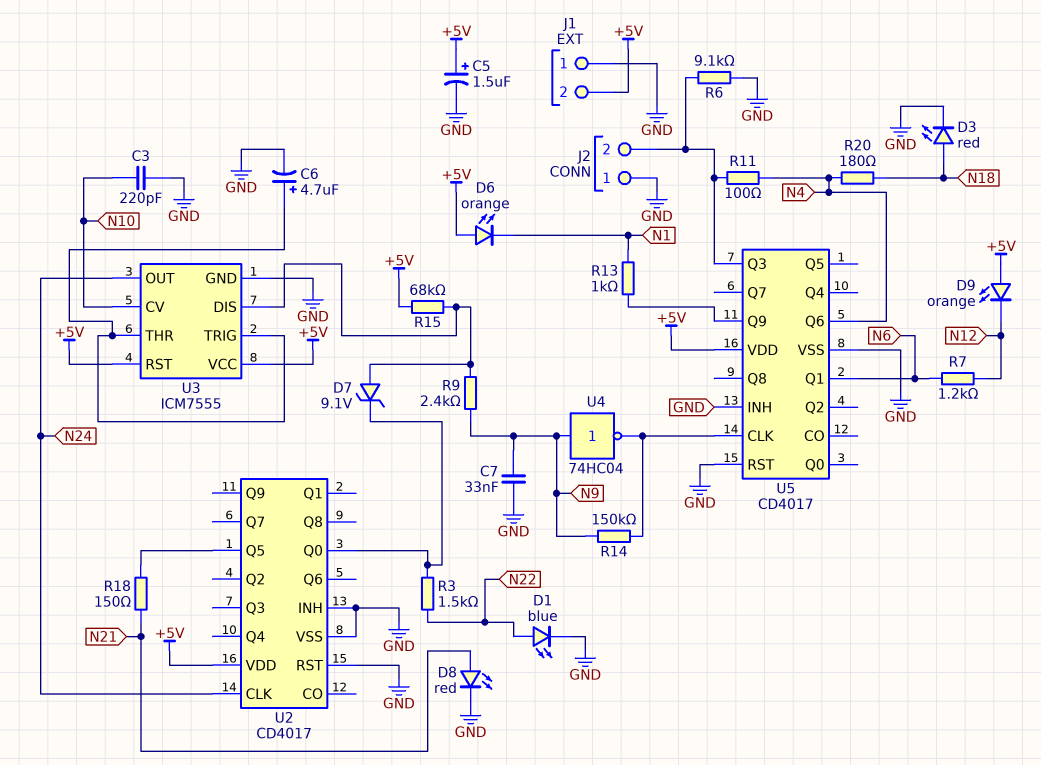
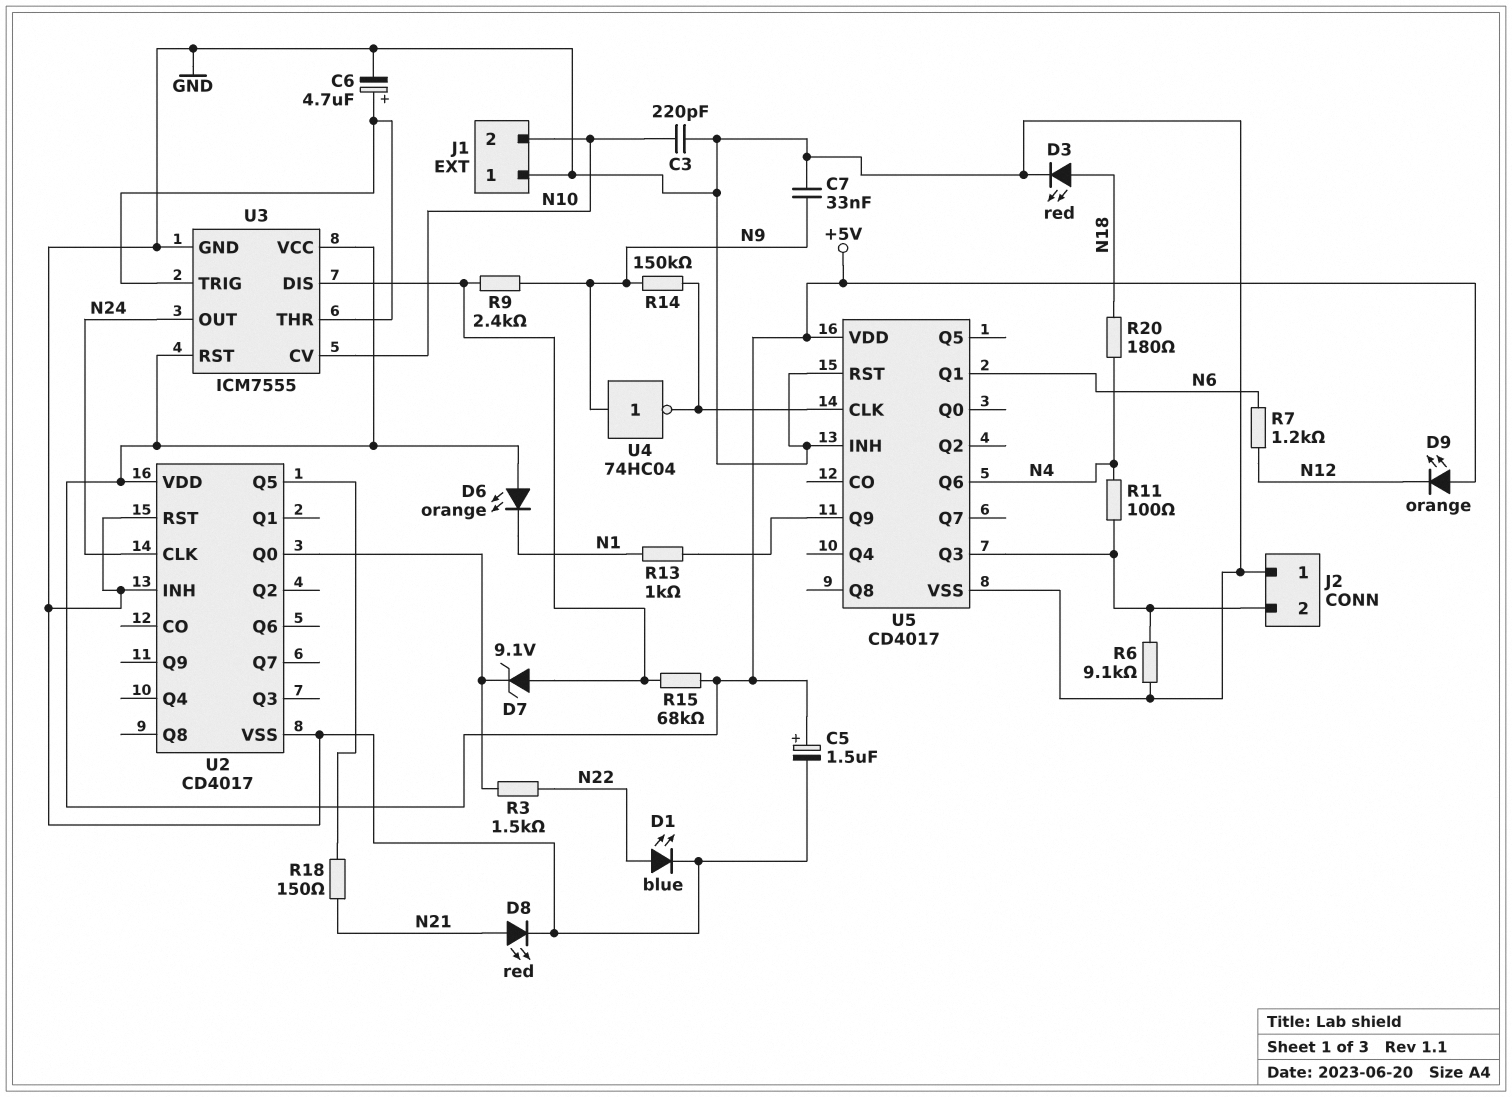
J1 pin 2: +5V -> N10

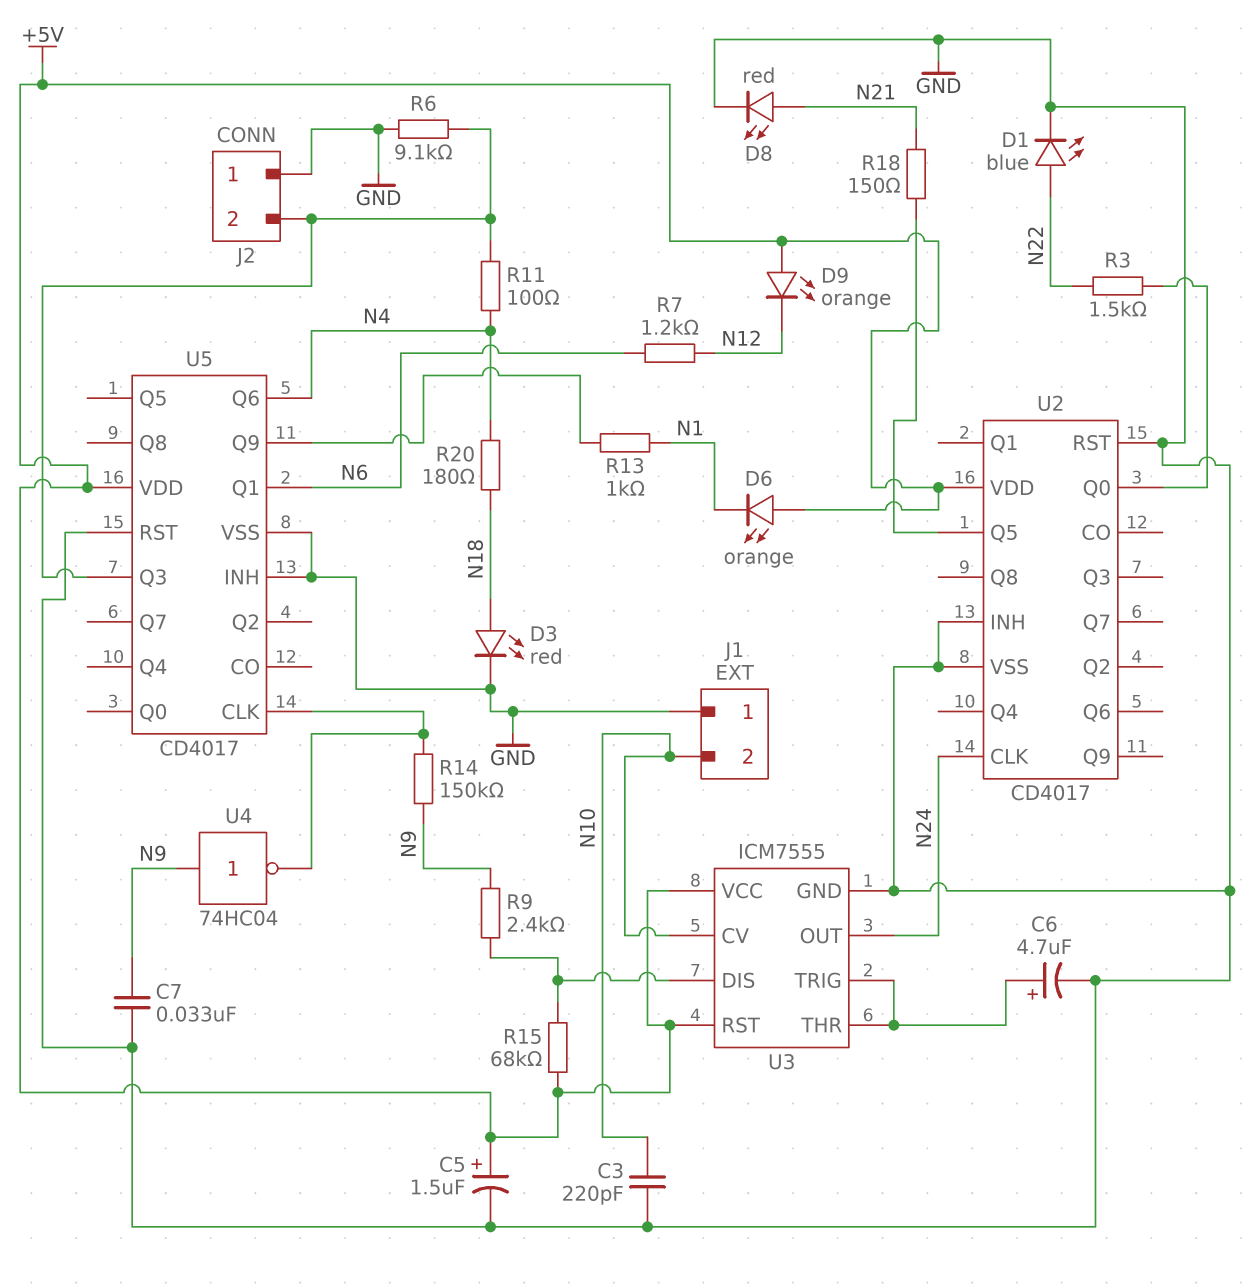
D7: zener 9.1V (A U3/DIS, K U2/Q0) -> none

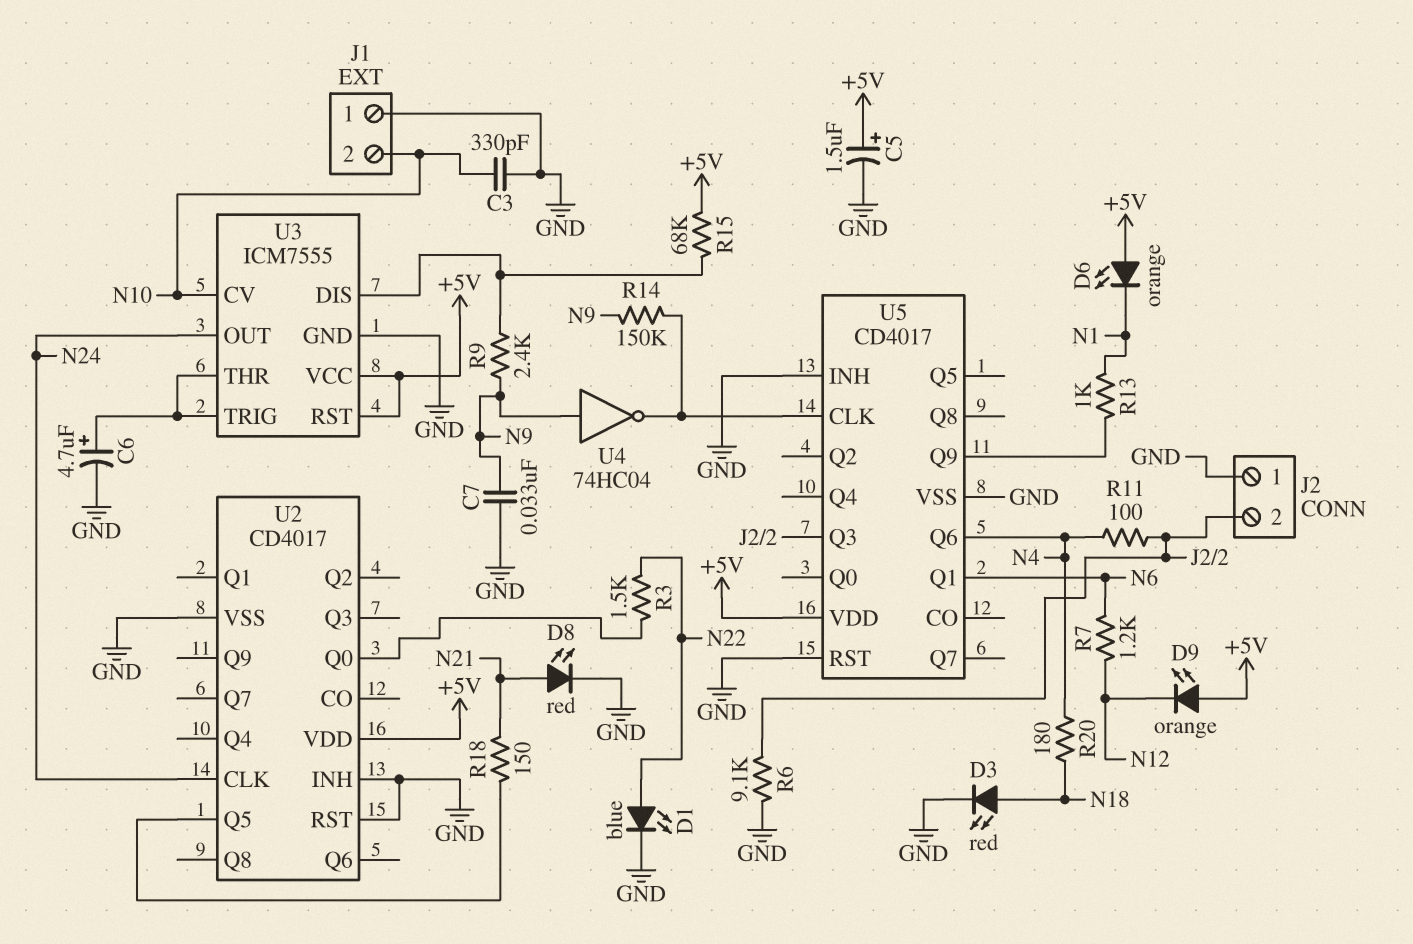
C3: 220pF (GND, N10) -> 330pF (GND, N10)

